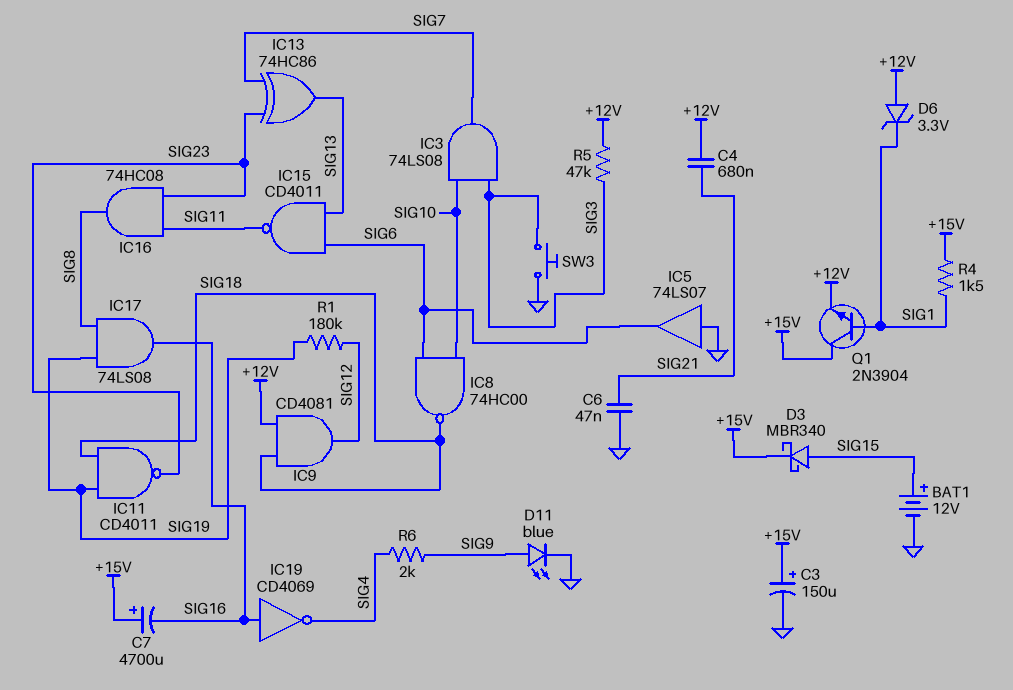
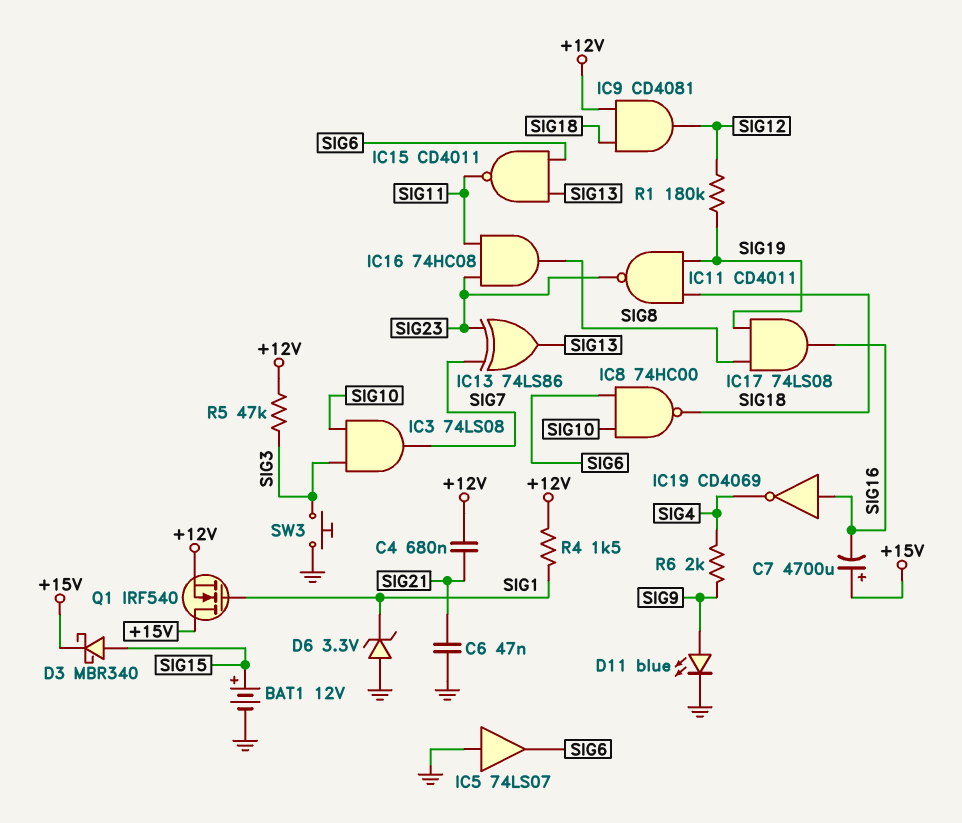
C3: 150uF (plus +15V, minus GND) -> none
D6: zener 3.3V (A +12V, K SIG1) -> zener 3.3V (A GND, K SIG1)
IC13: XOR 74HC86 (in SIG7, in SIG23, out SIG13) -> XOR 74LS86 (in SIG7, in SIG23, out SIG13)
Q1: NPN 2N3904 (B SIG1, C +15V, E +12V) -> NMOS IRF540 (G SIG1, D +15V, S +12V)
R4: 1.5k (+15V, SIG1) -> 1.5k (+12V, SIG1)

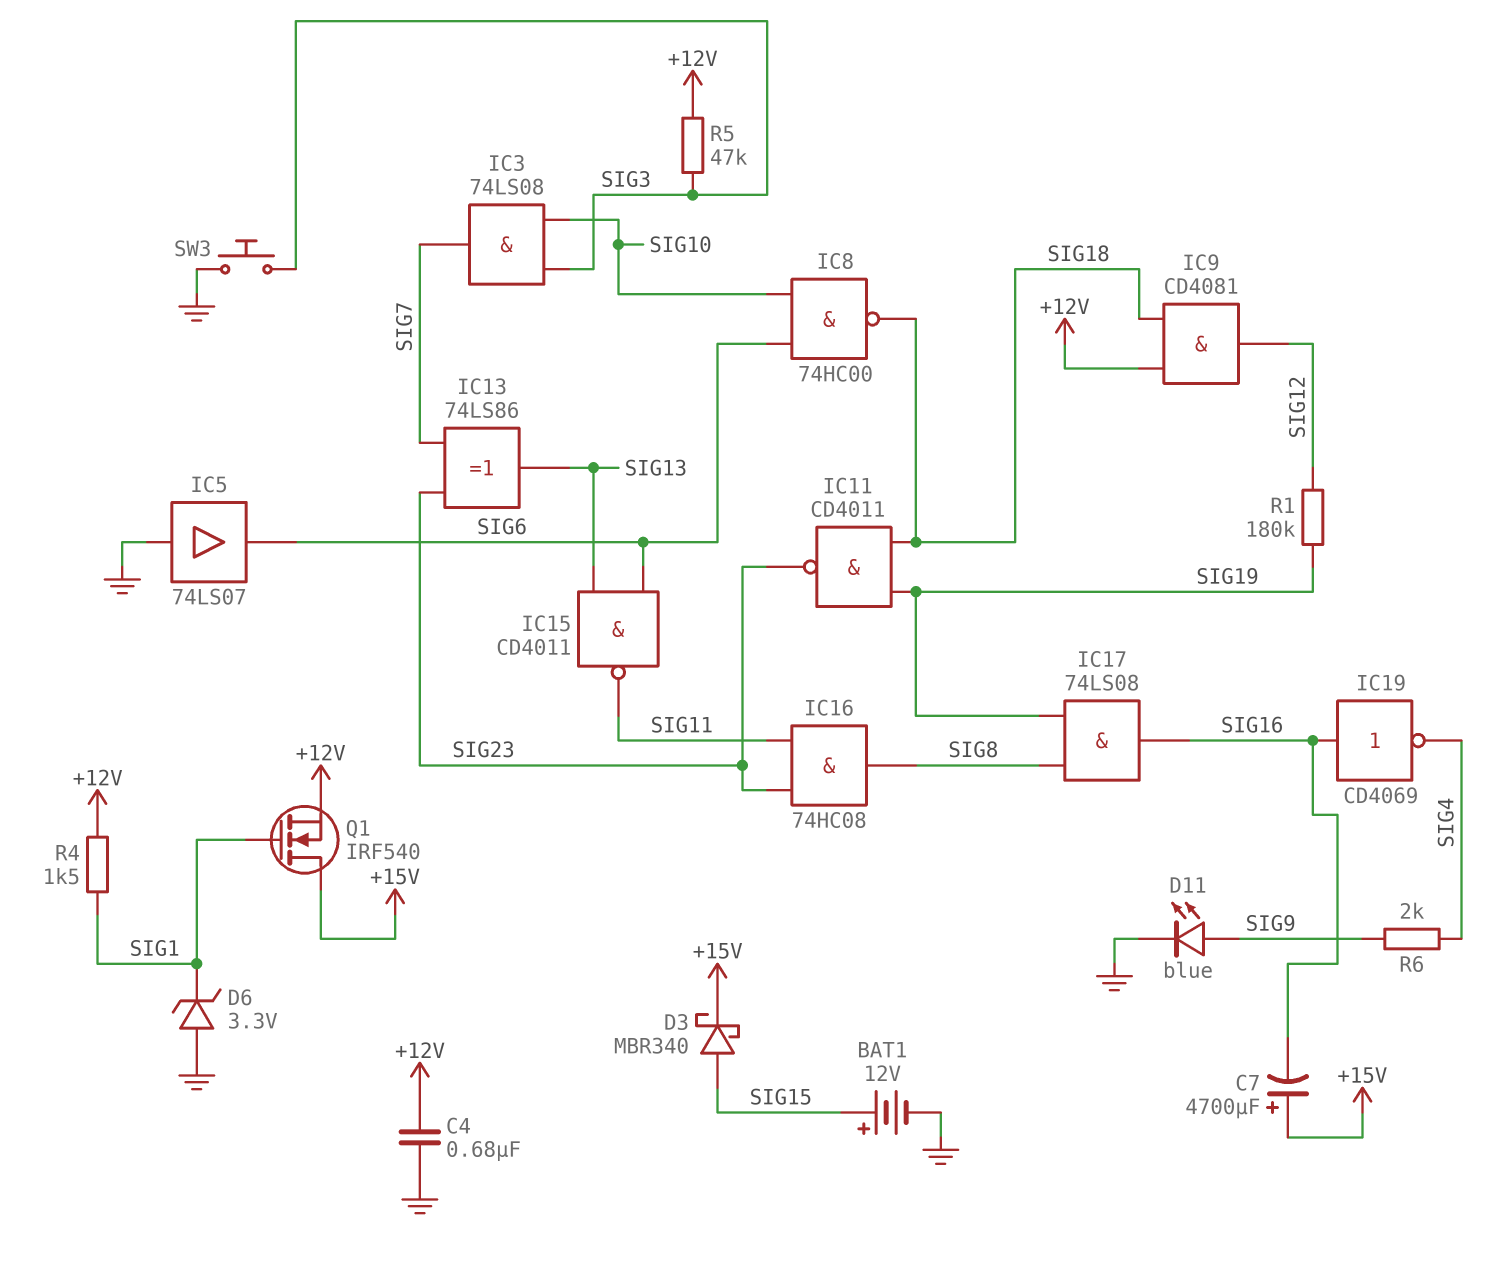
C4: 680nF (+12V, SIG21) -> 680nF (+12V, GND)
C6: 47nF (GND, SIG21) -> none

